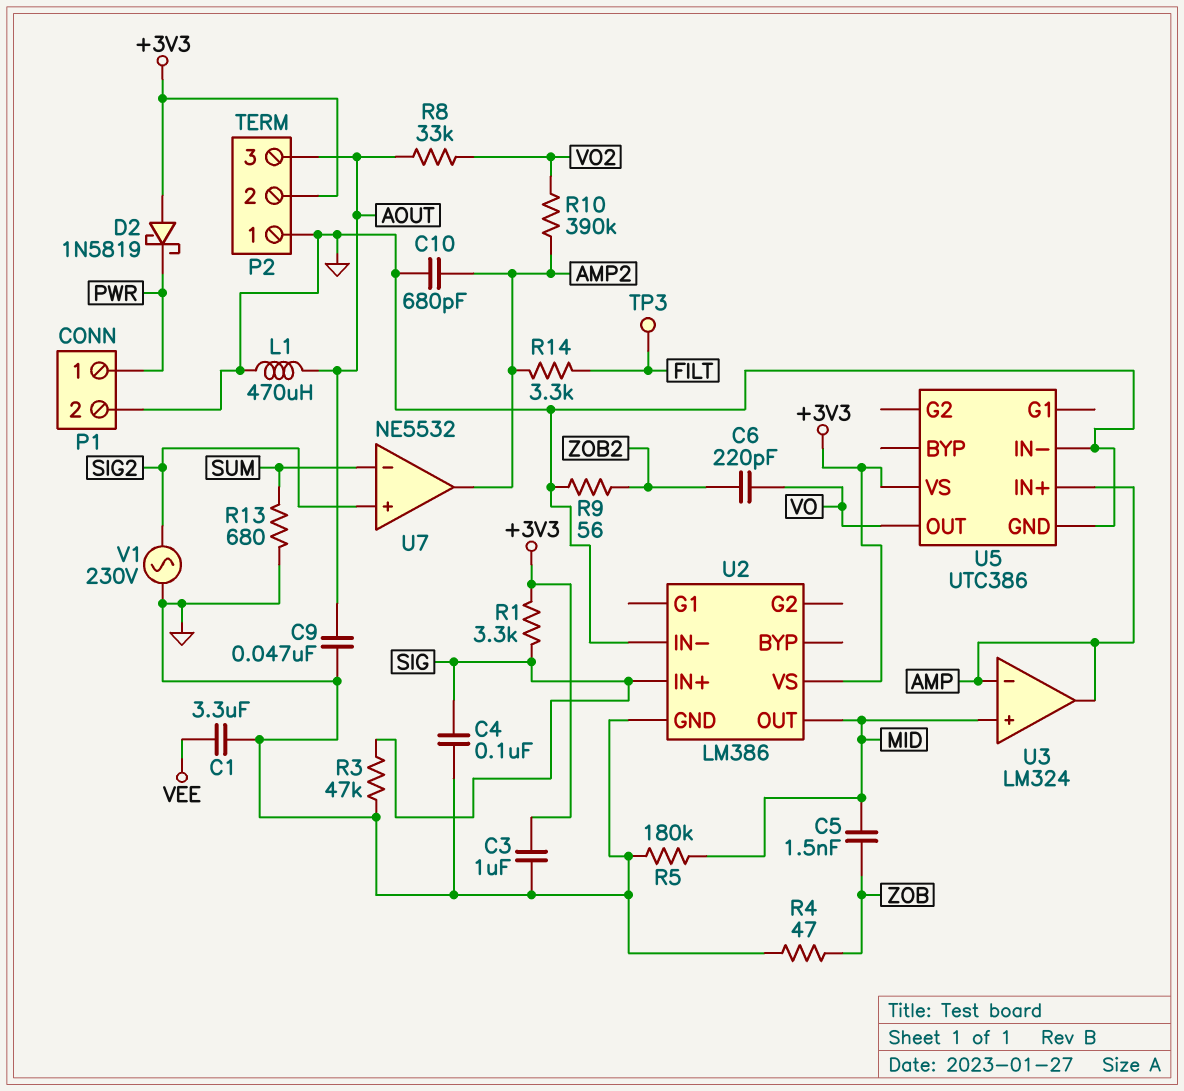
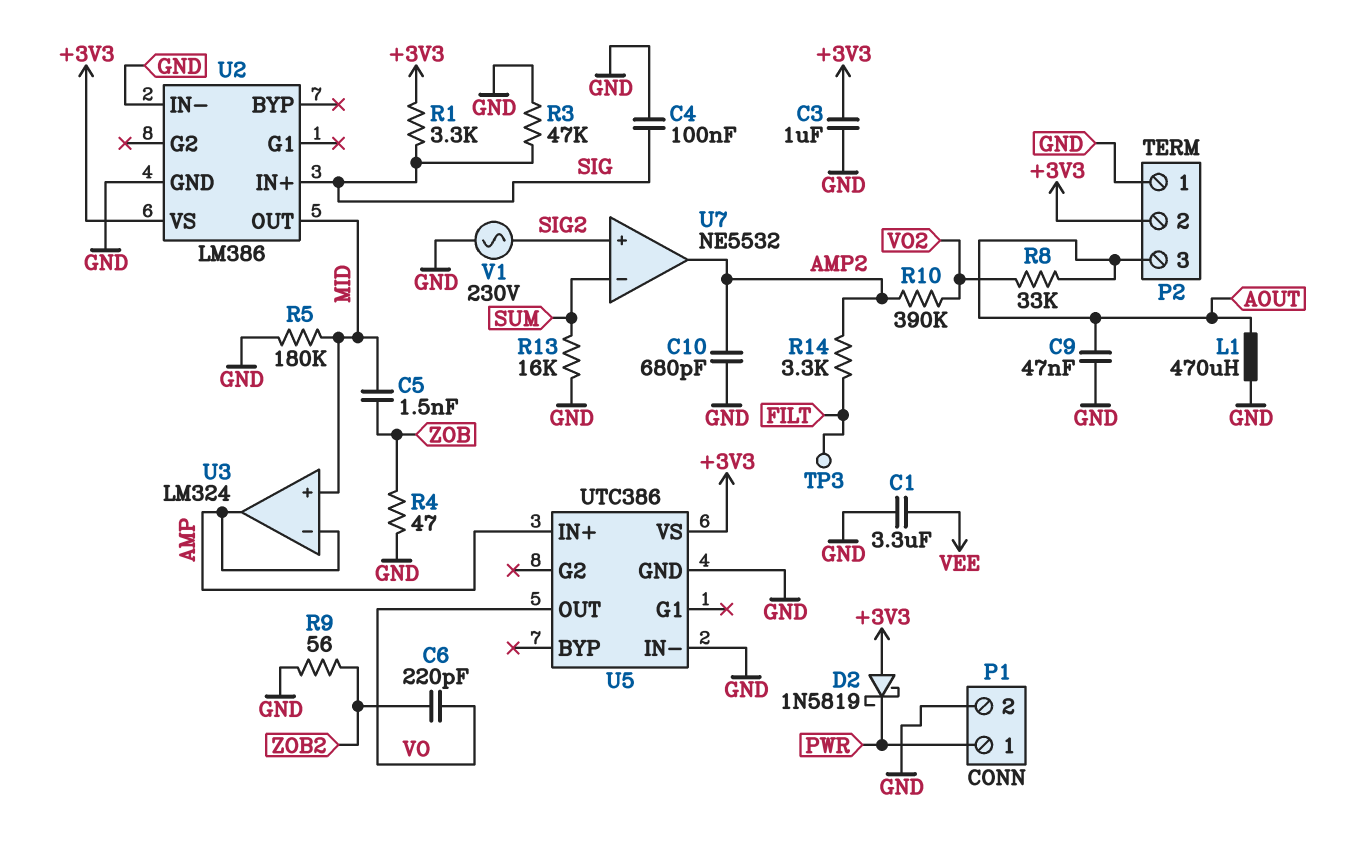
R13: 680 (GND, SUM) -> 16k (GND, SUM)

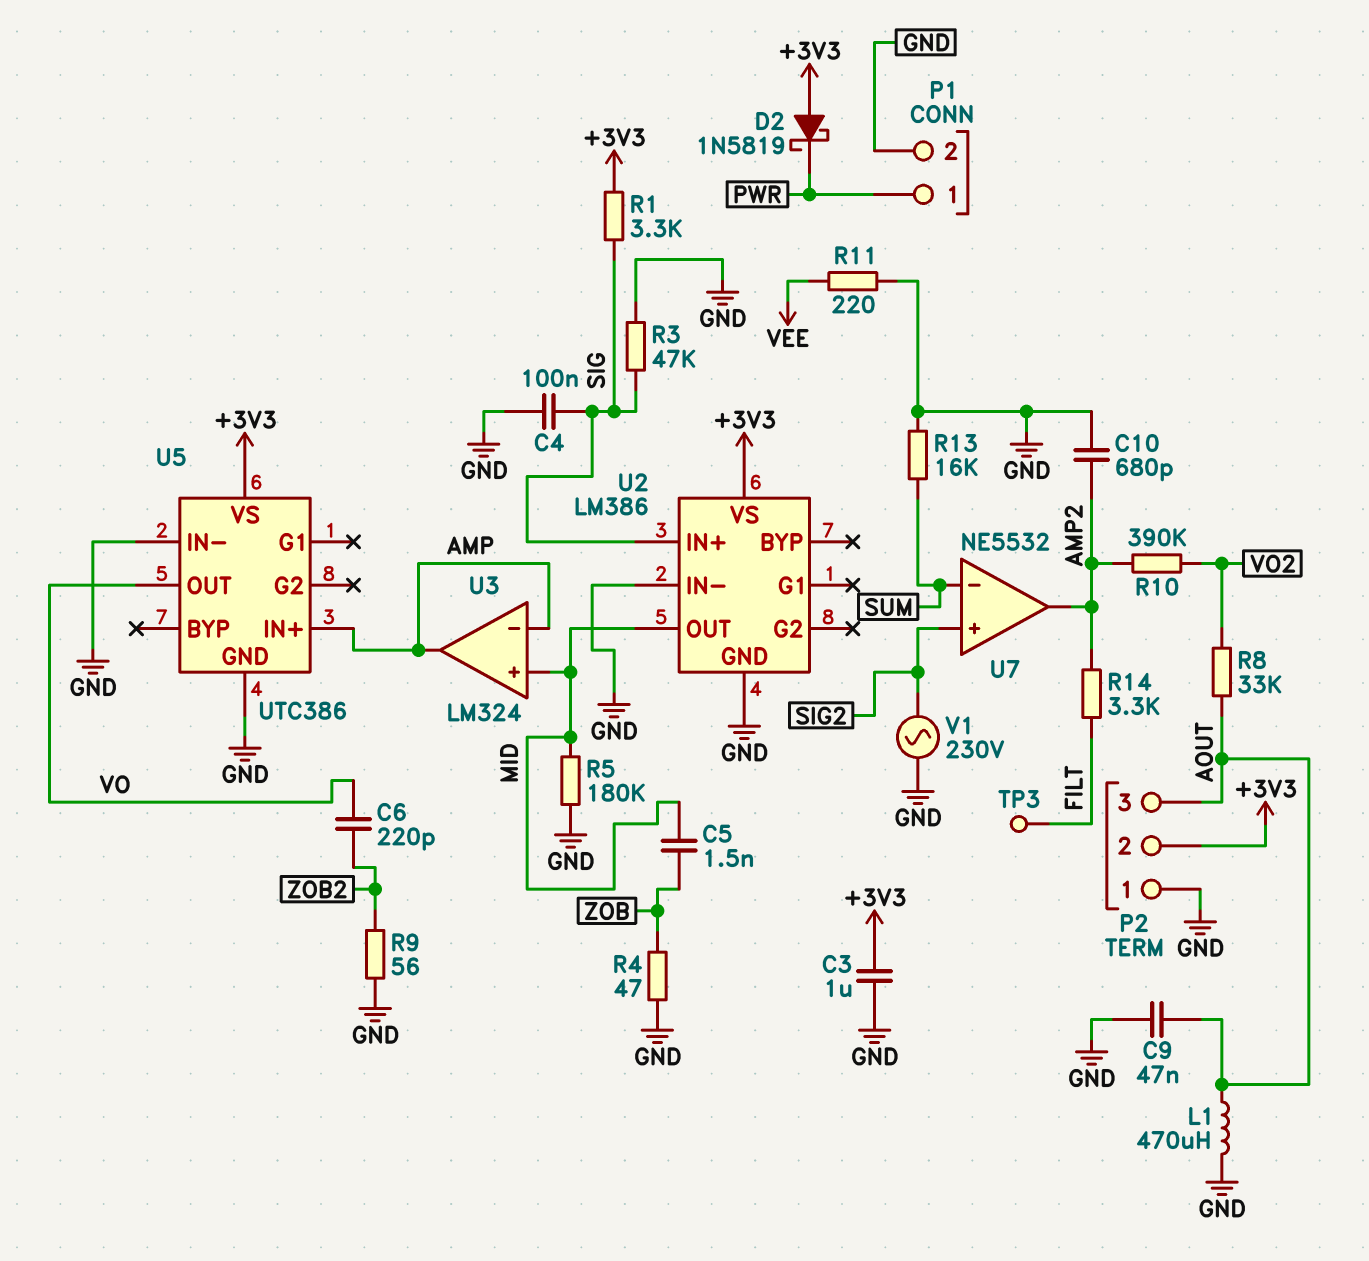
C1: 3.3uF (GND, VEE) -> none
R11: none -> 220 (GND, VEE)

